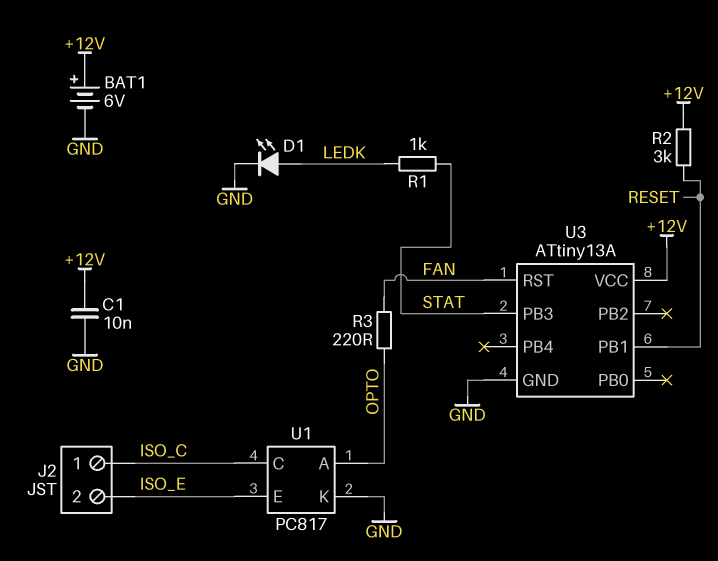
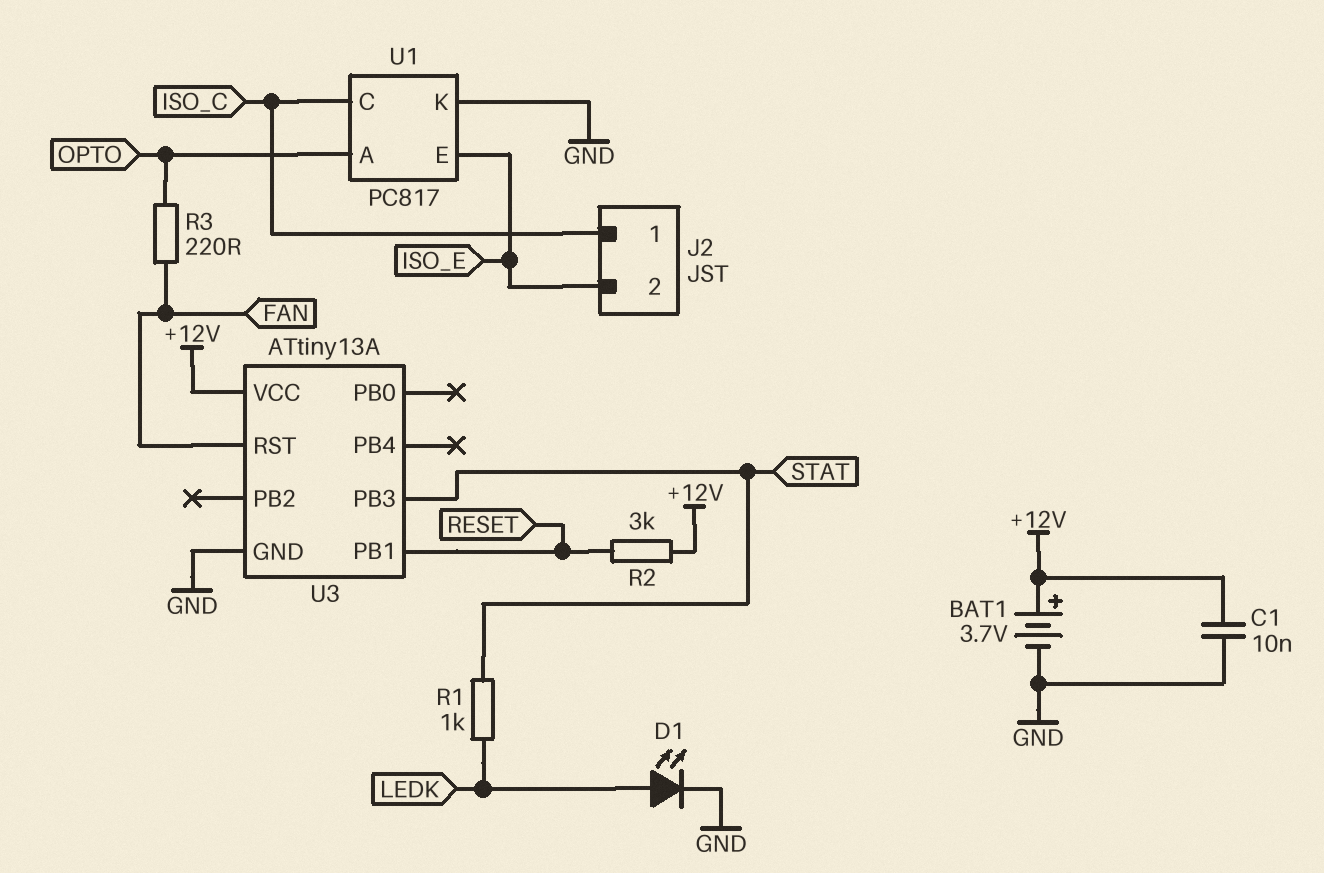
BAT1: 6V (plus +12V, minus GND) -> 3.7V (plus +12V, minus GND)

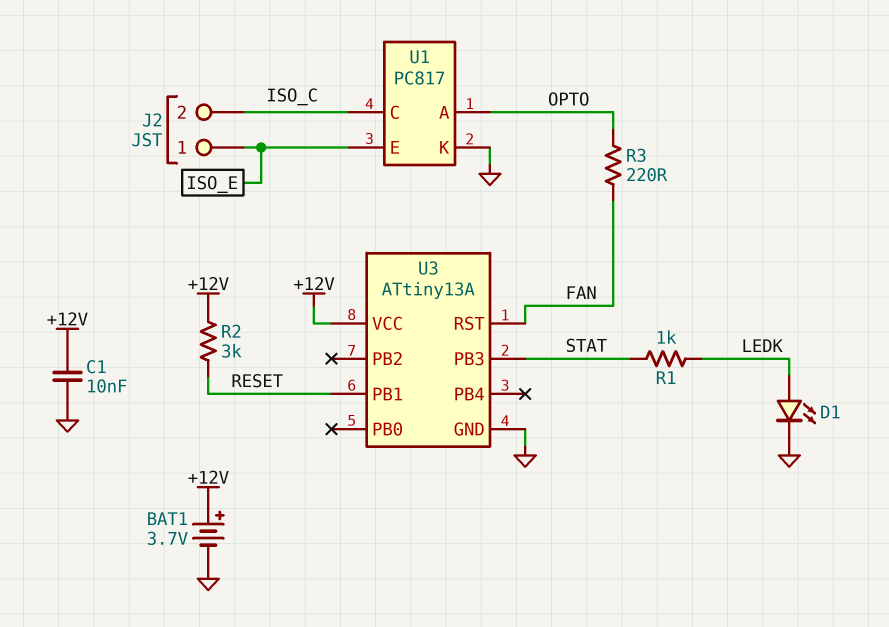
J2 pin 1: ISO_C -> ISO_E
J2 pin 2: ISO_E -> ISO_C

